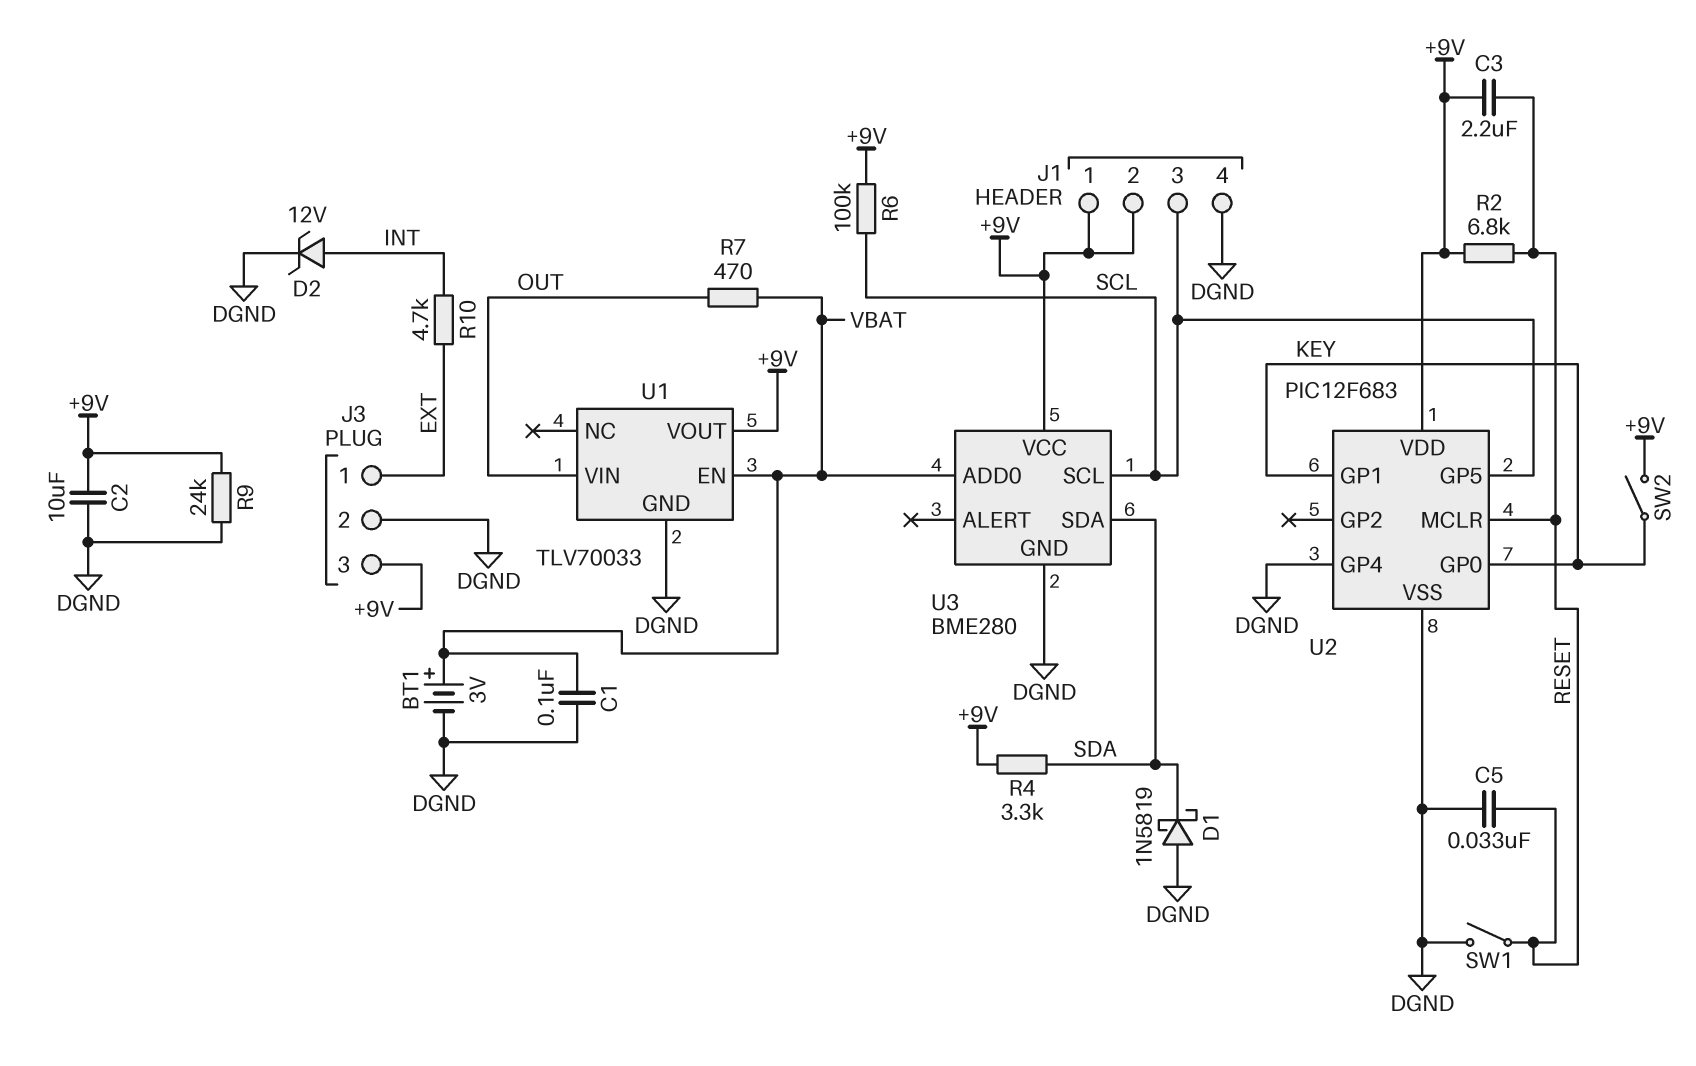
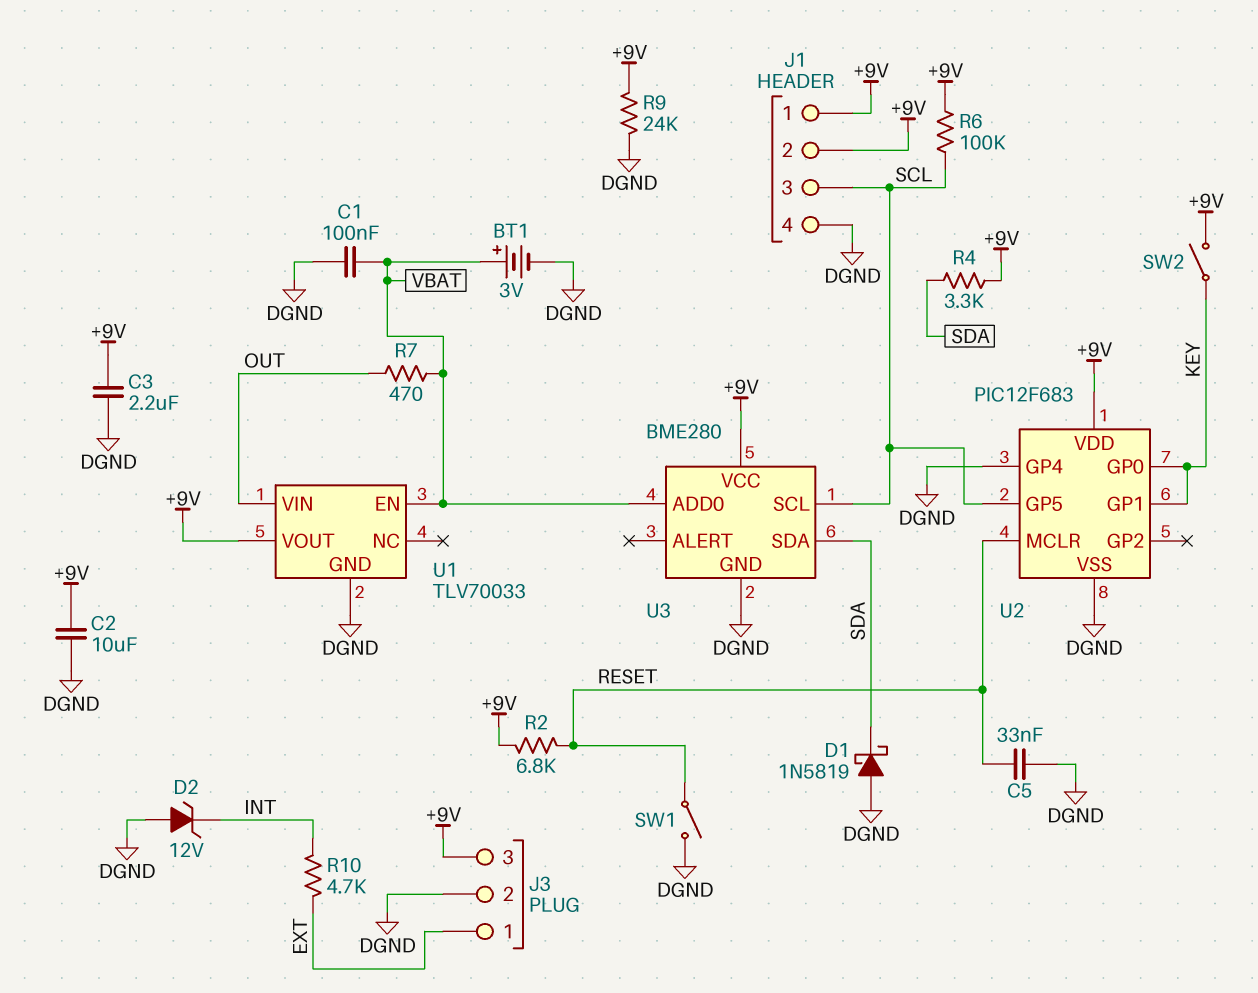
C3: 2.2uF (+9V, RESET) -> 2.2uF (+9V, DGND)
D2: zener 12V (A INT, K DGND) -> zener 12V (A DGND, K INT)

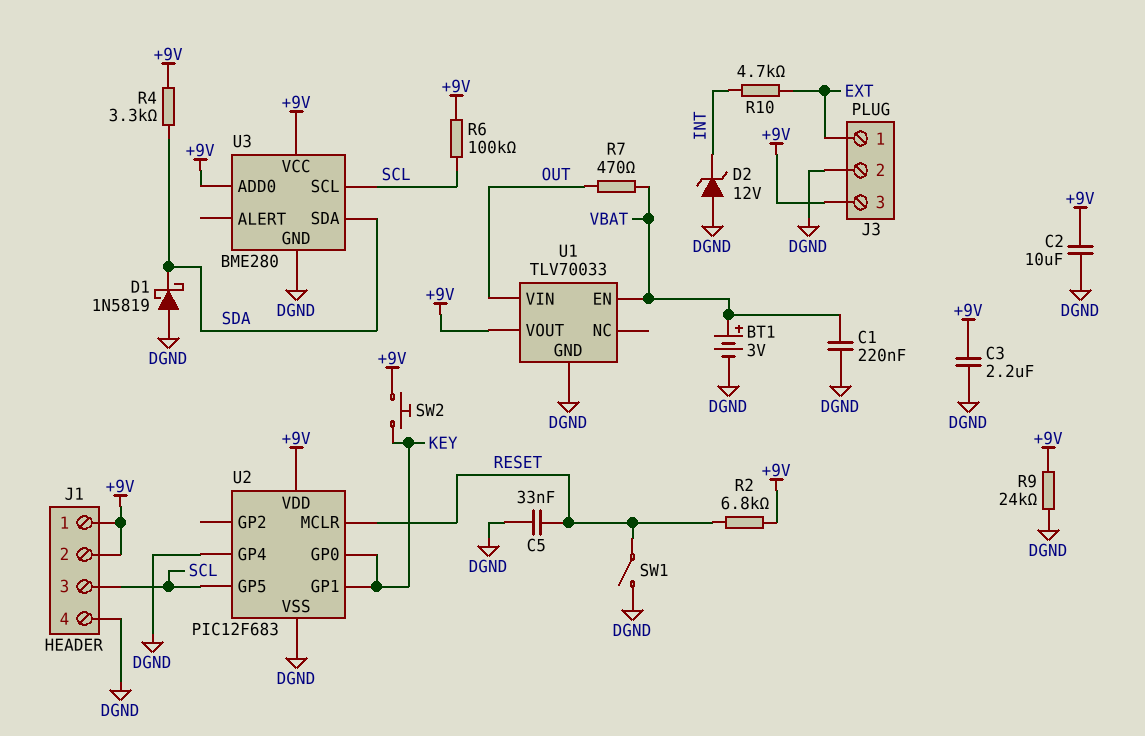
C1: 100nF (DGND, VBAT) -> 220nF (DGND, VBAT)
SW2: switch (+9V, KEY) -> button (+9V, KEY)
U3 pin ADD0: VBAT -> +9V

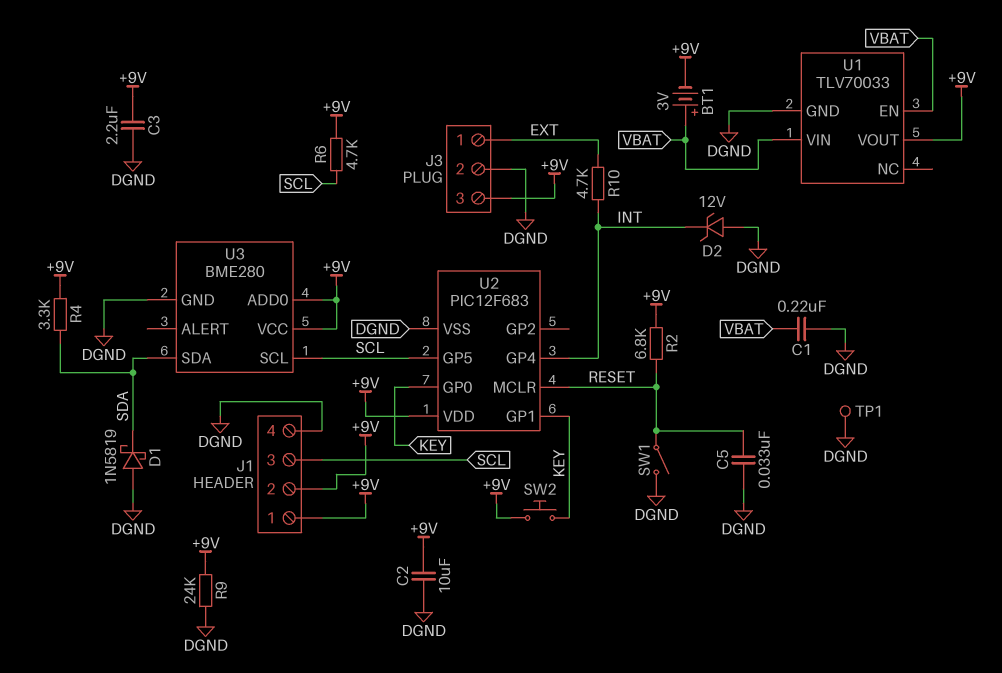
BT1: 3V (plus VBAT, minus DGND) -> 3V (plus VBAT, minus +9V)
R6: 100k (+9V, SCL) -> 4.7k (+9V, SCL)
R7: 470 (OUT, VBAT) -> none
TP1: none -> test point (DGND)
U1 pin VIN: OUT -> VBAT
U2 pin GP4: DGND -> INT

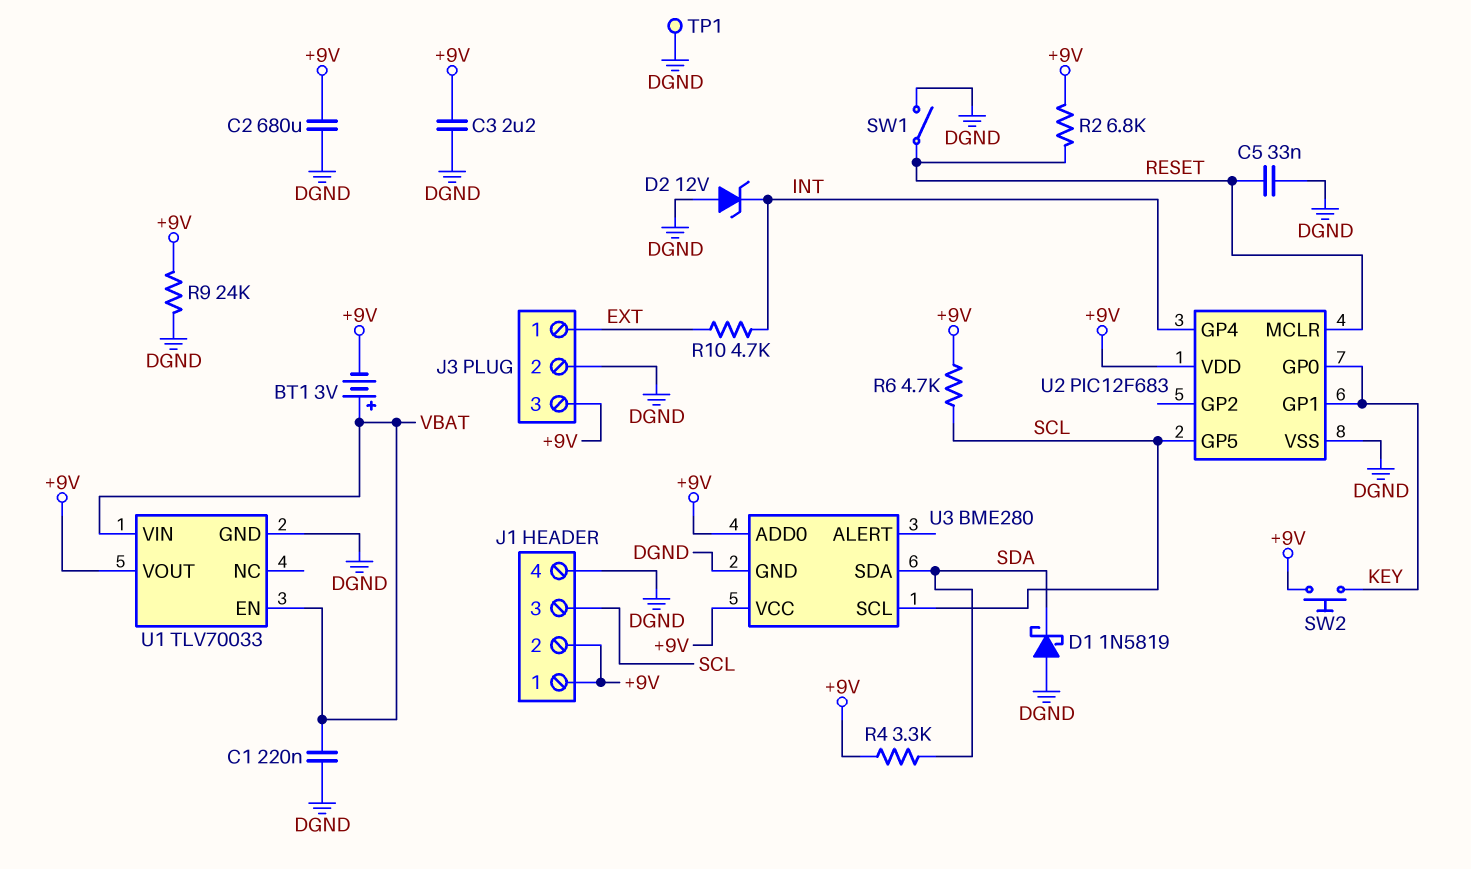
C2: 10uF (+9V, DGND) -> 680uF (+9V, DGND)

